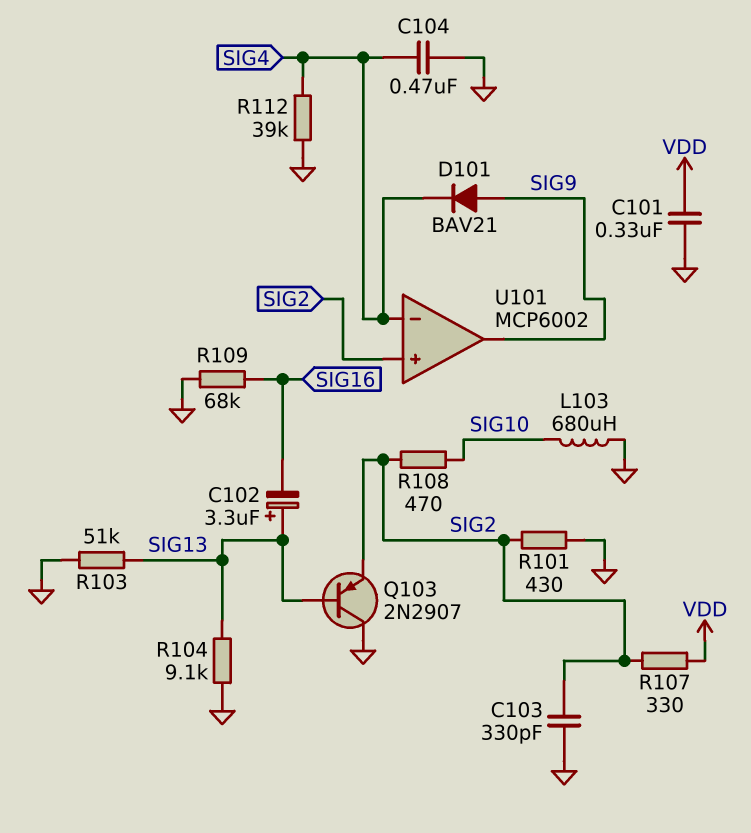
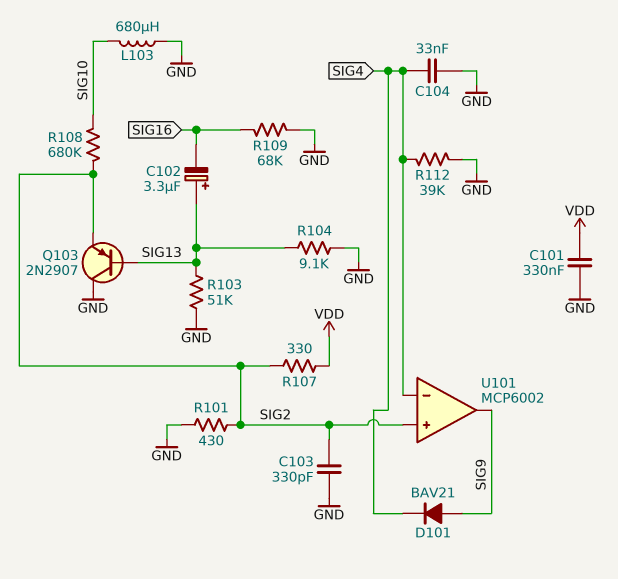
C104: 470nF (GND, SIG4) -> 33nF (GND, SIG4)
R108: 470 (SIG2, SIG10) -> 680k (SIG2, SIG10)

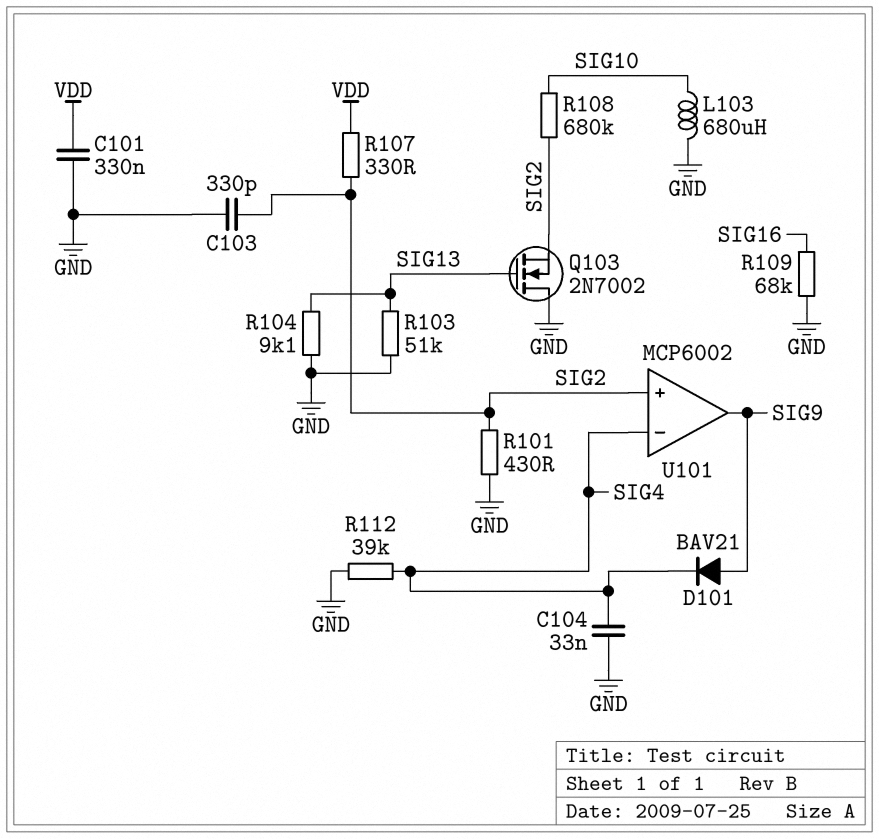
C102: 3.3uF (plus SIG13, minus SIG16) -> none
Q103: PNP 2N2907 (B SIG13, C GND, E SIG2) -> NMOS 2N7002 (G SIG13, D GND, S SIG2)

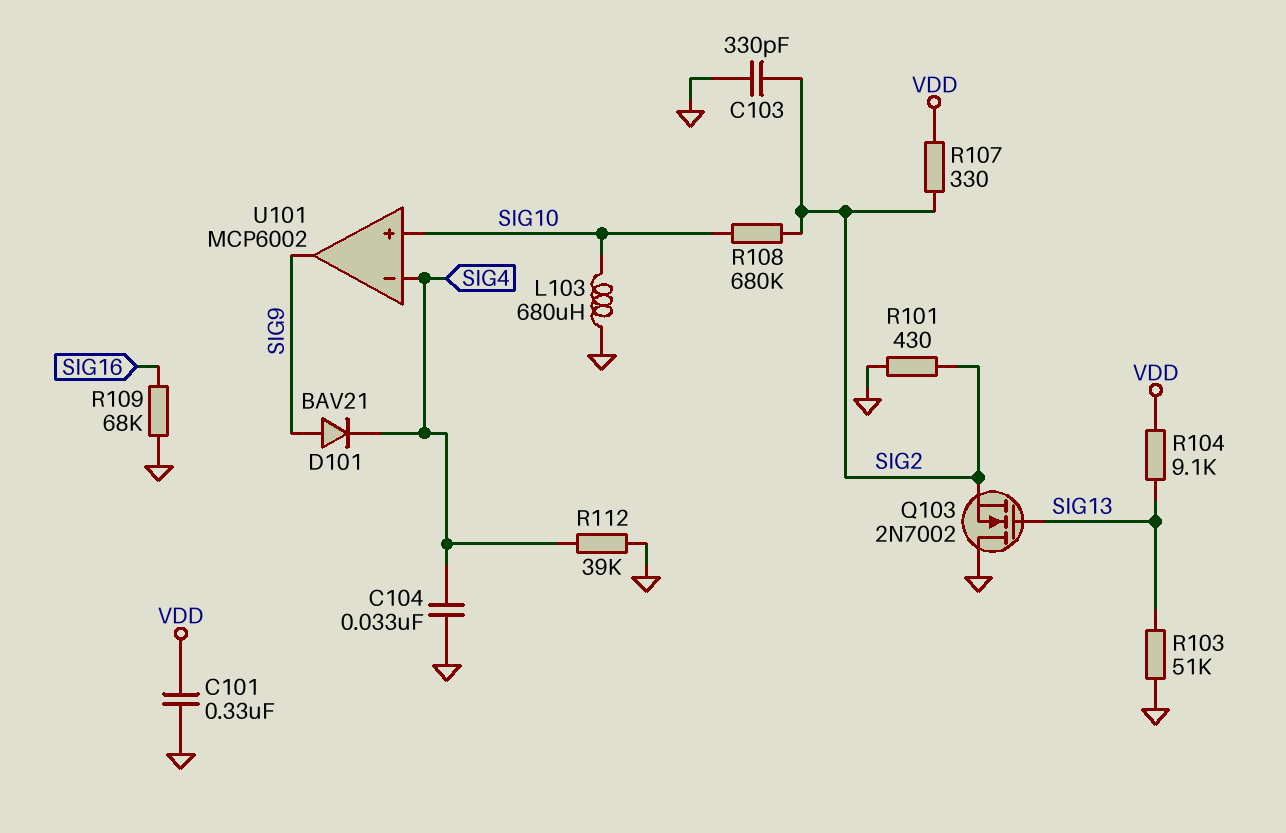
R104: 9.1k (GND, SIG13) -> 9.1k (SIG13, VDD)
U101 pin in+: SIG2 -> SIG10

